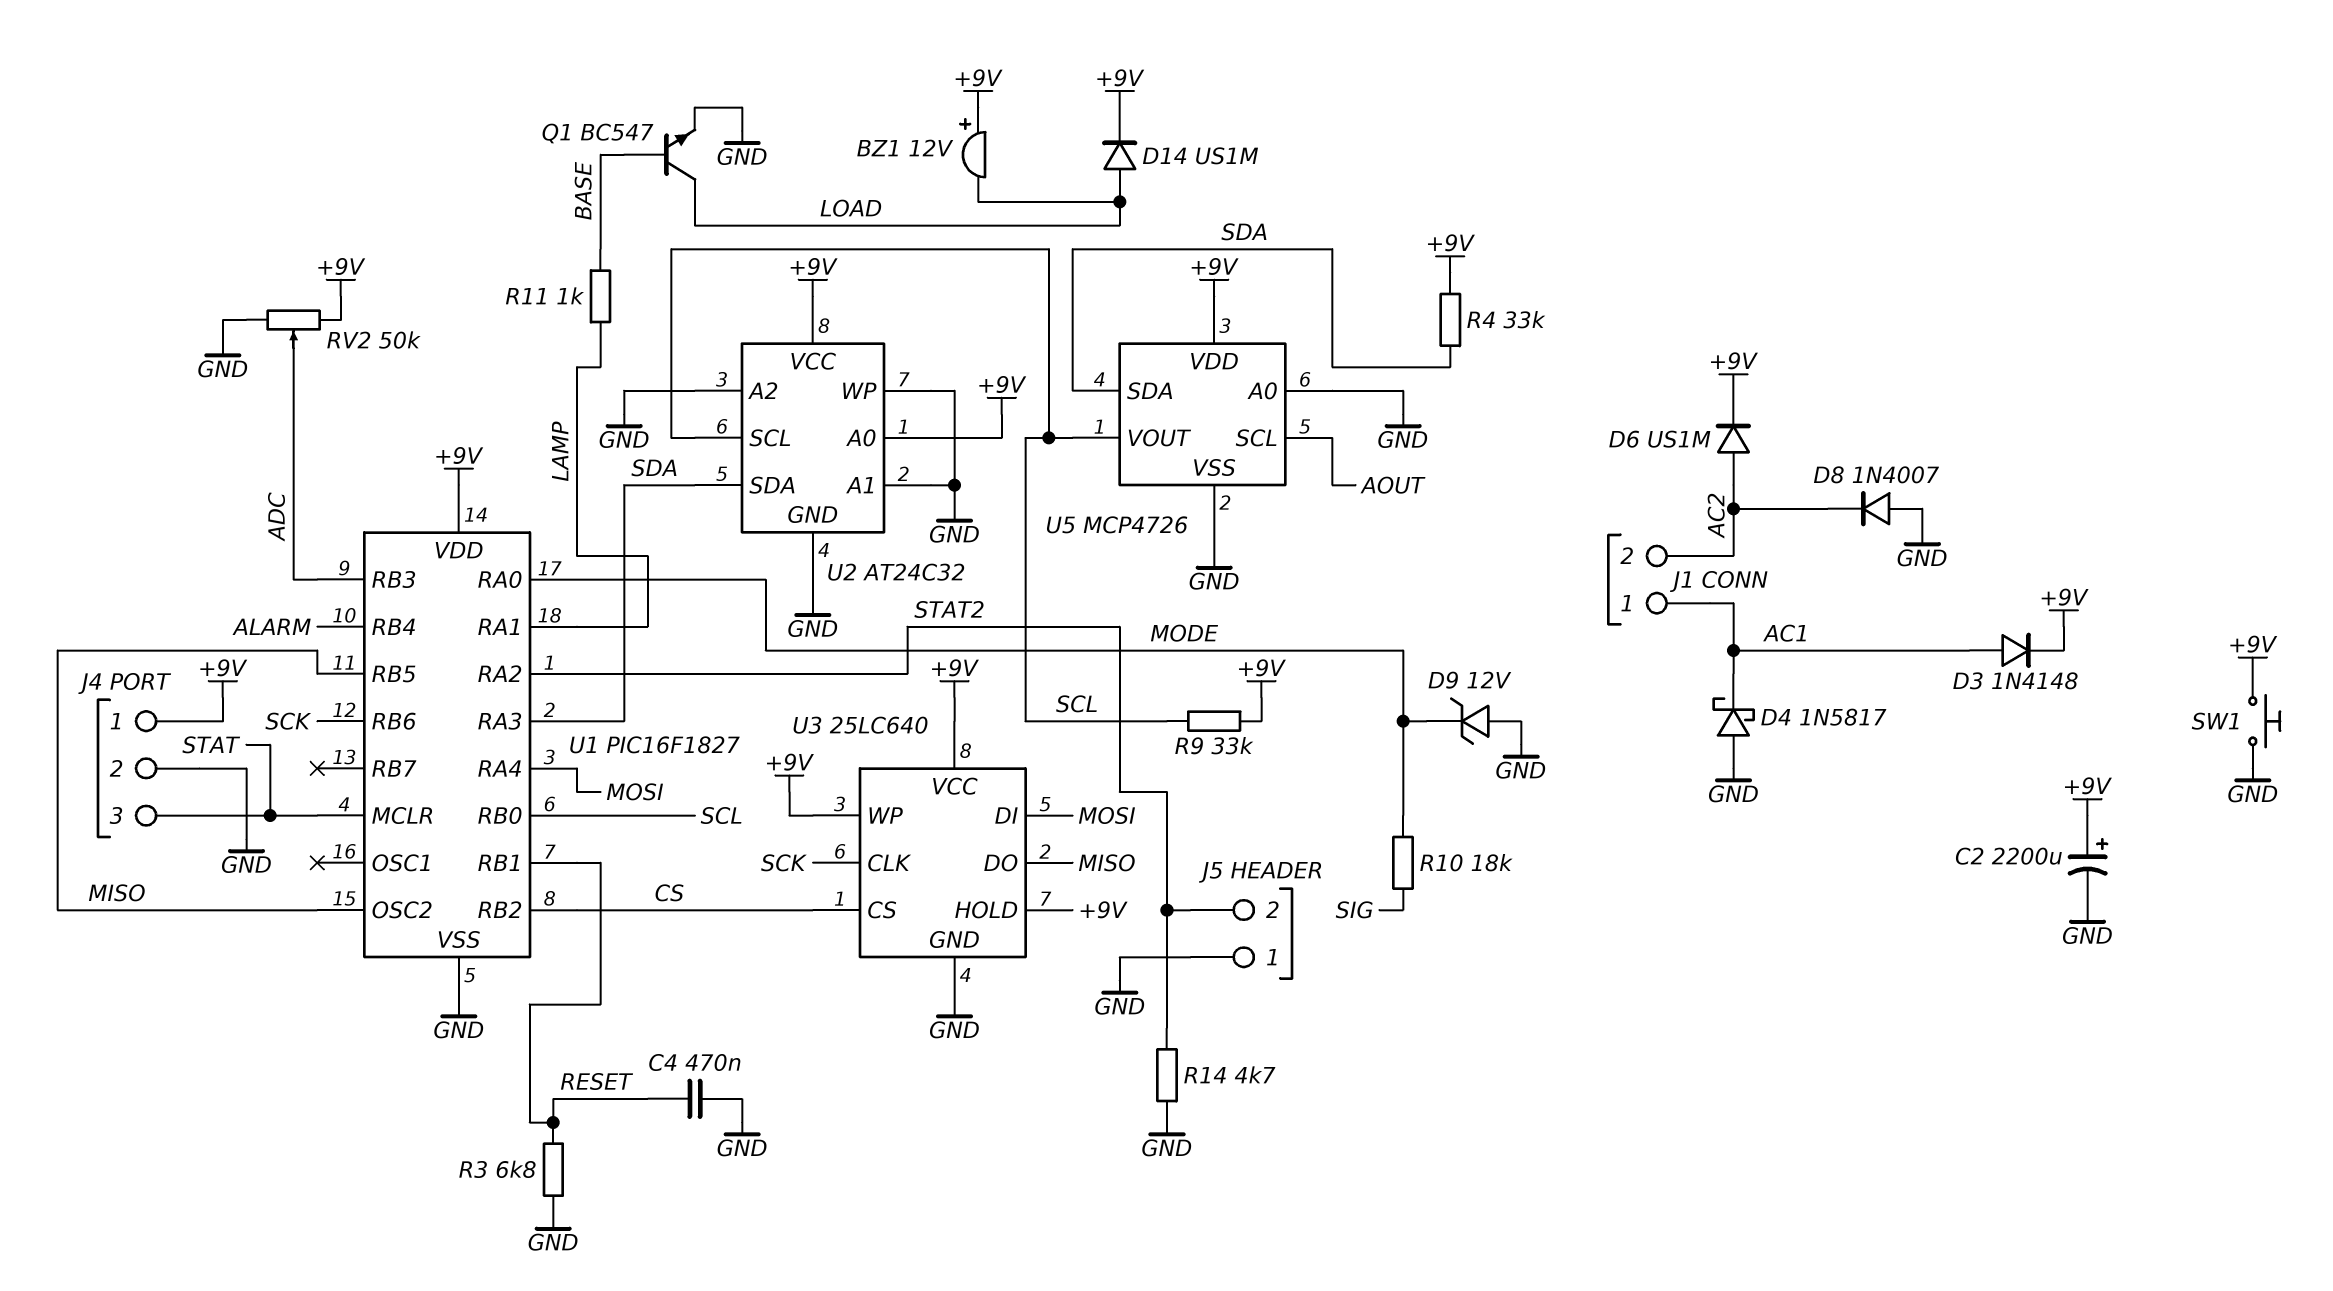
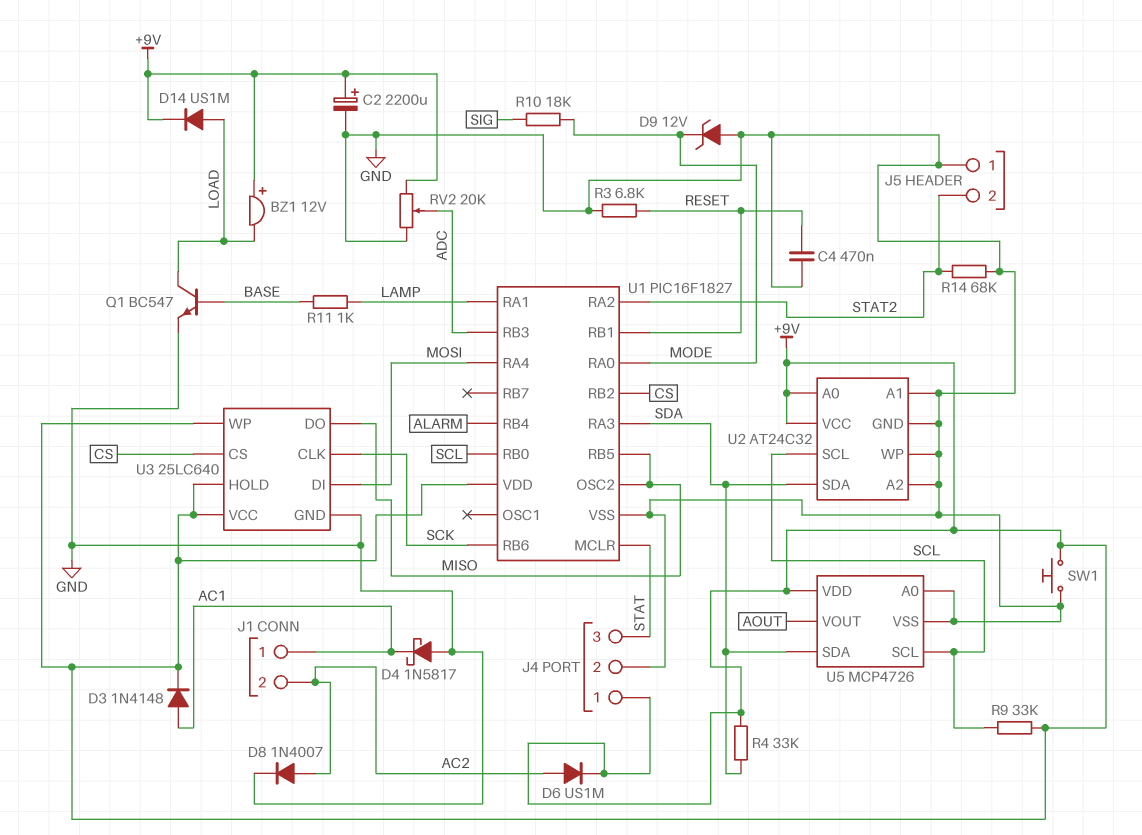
D8: diode 1N4007 (A GND, K AC2) -> diode 1N4007 (A AC2, K GND)
R14: 4.7k (GND, STAT2) -> 68k (GND, STAT2)
RV2: 50k (+9V, GND, wiper ADC) -> 20k (+9V, GND, wiper ADC)
U5 pin SCL: AOUT -> SCL
U5 pin VOUT: SCL -> AOUT

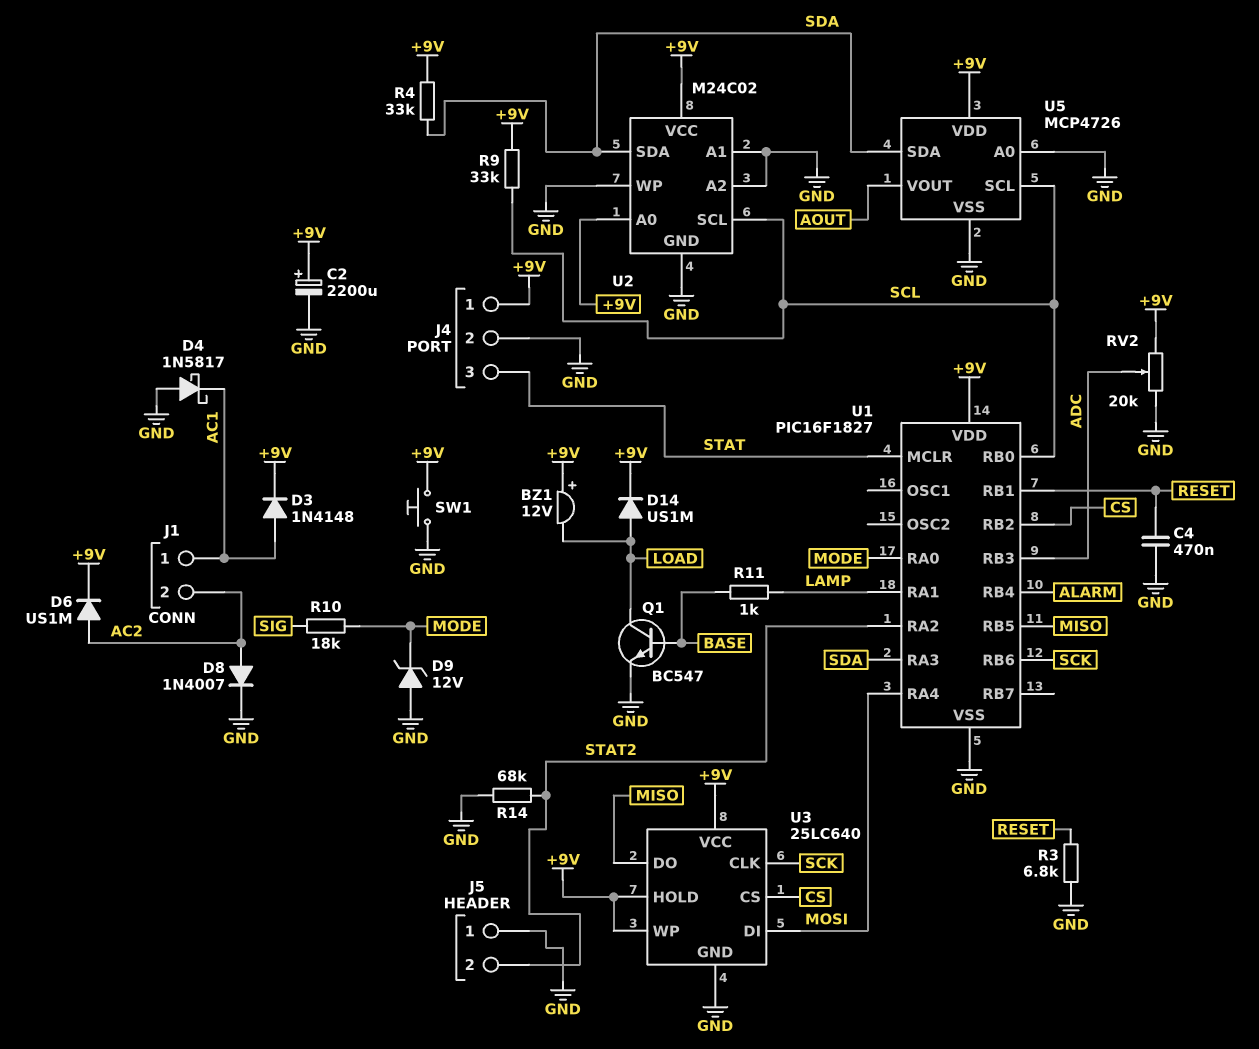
U1 pin OSC2: MISO -> none
U2: AT24C32 -> M24C02

